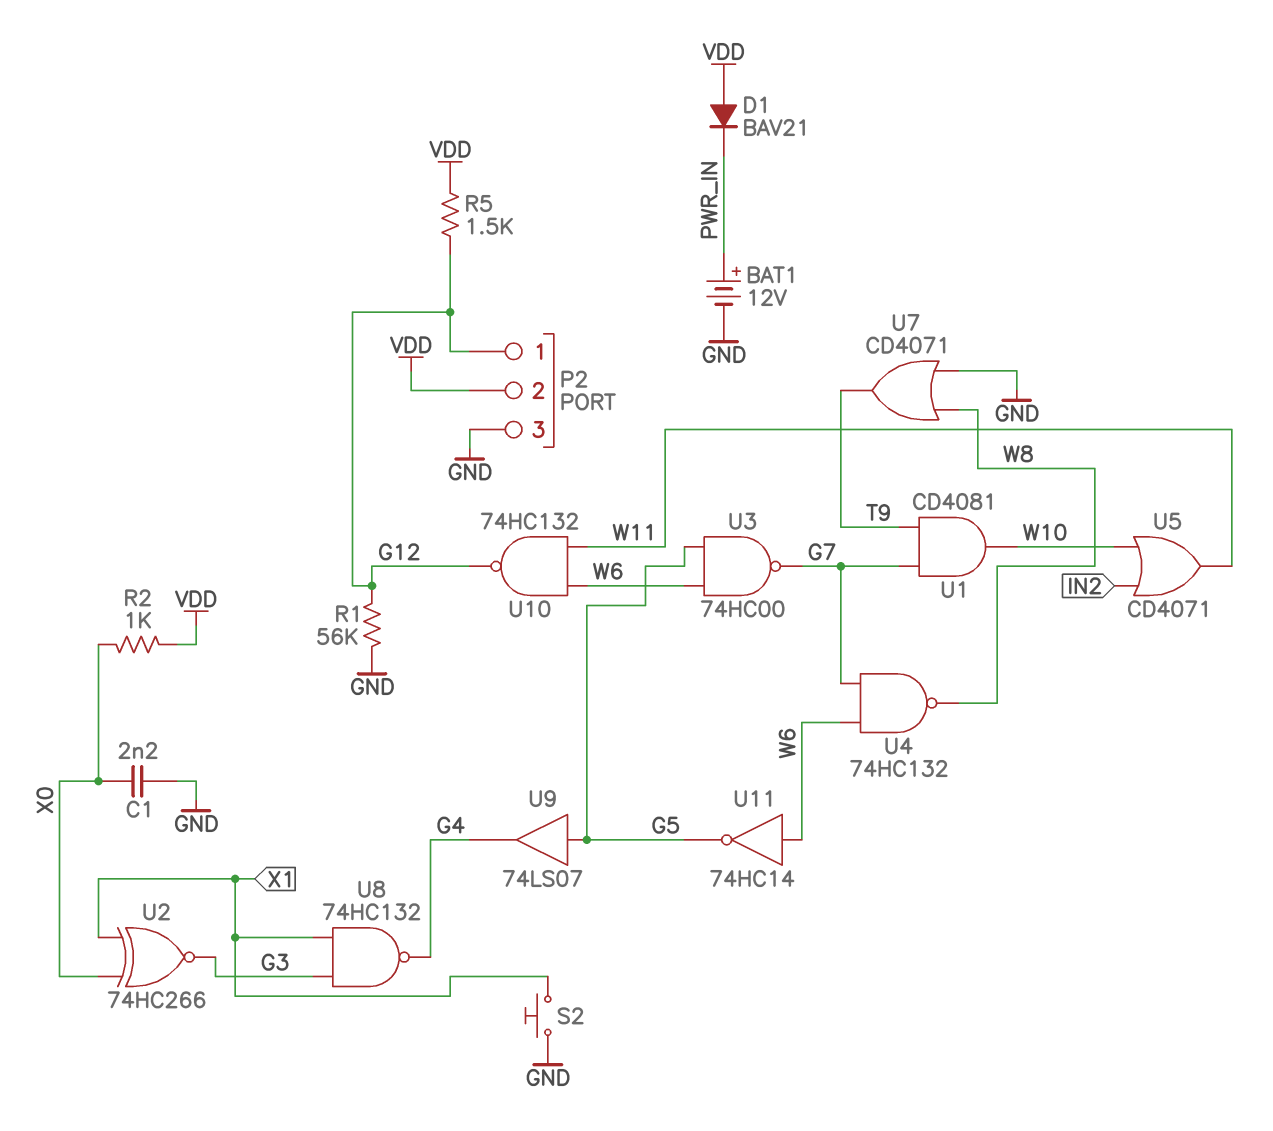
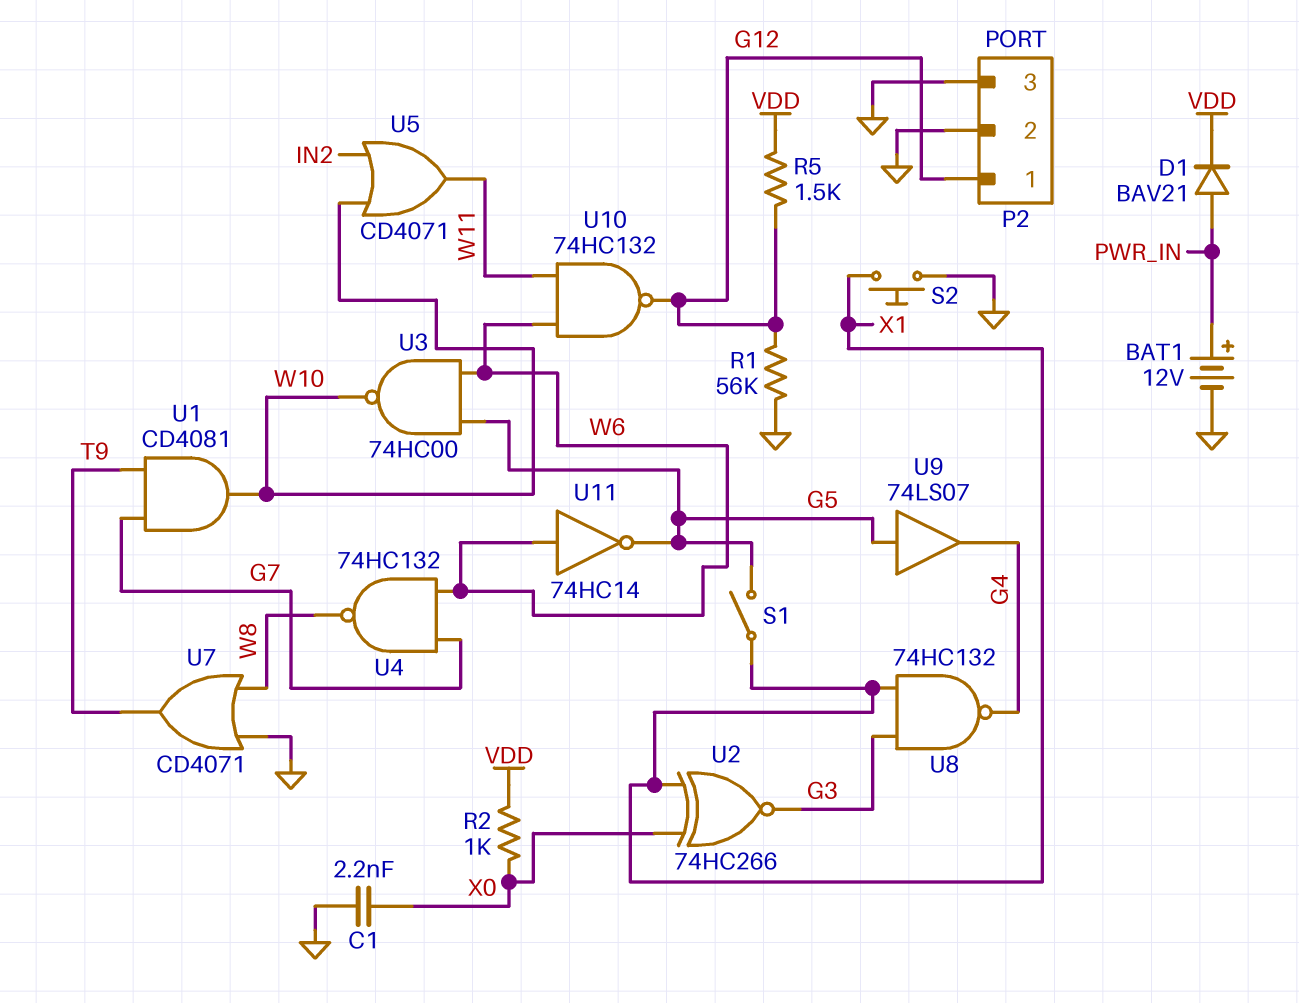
D1: diode BAV21 (A VDD, K PWR_IN) -> diode BAV21 (A PWR_IN, K VDD)
P2 pin 2: VDD -> GND
S1: none -> switch (G5, X1)
U3: NAND 74HC00 (in G5, in W6, out G7) -> NAND 74HC00 (in G5, in W6, out W10)

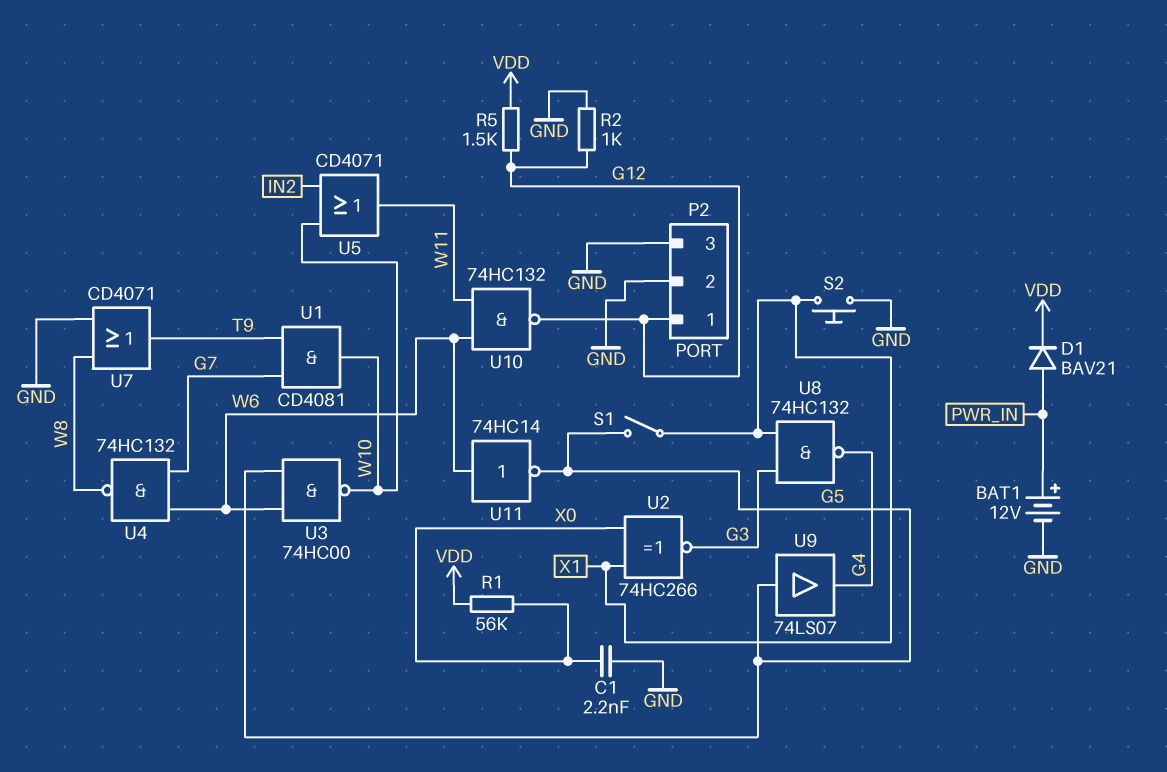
R1: 56k (G12, GND) -> 56k (VDD, X0)
R2: 1k (VDD, X0) -> 1k (G12, GND)

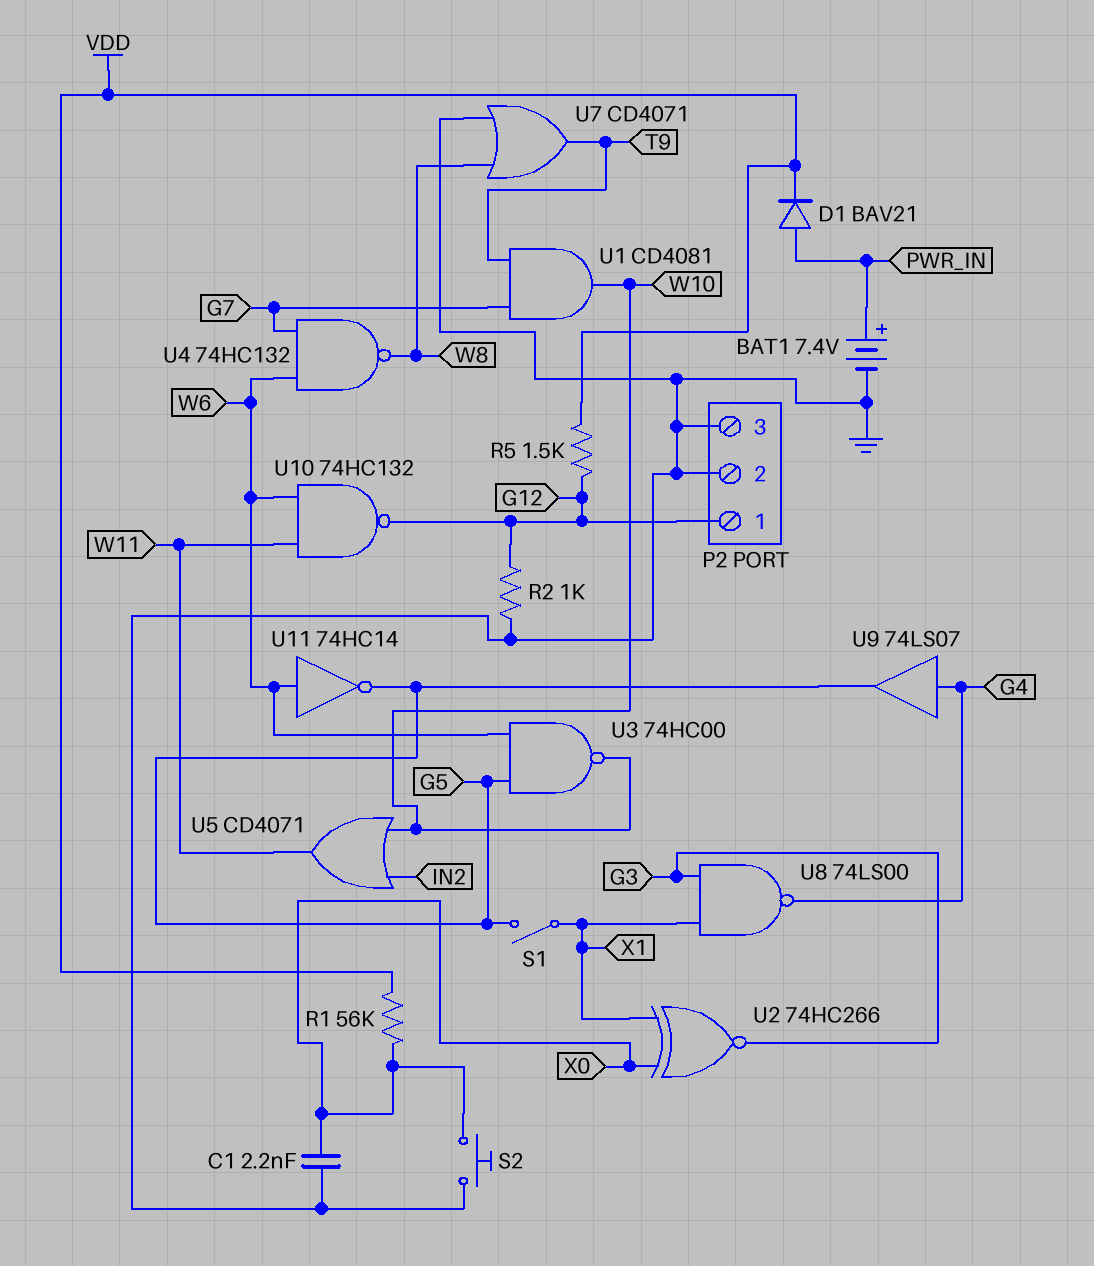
BAT1: 12V (plus PWR_IN, minus GND) -> 7.4V (plus PWR_IN, minus GND)
S2: button (GND, X1) -> button (GND, X0)
U8: NAND 74HC132 (in G3, in X1, out G4) -> NAND 74LS00 (in G3, in X1, out G4)
U9: buffer 74LS07 (in G5, out G4) -> buffer 74LS07 (in G4, out G5)

